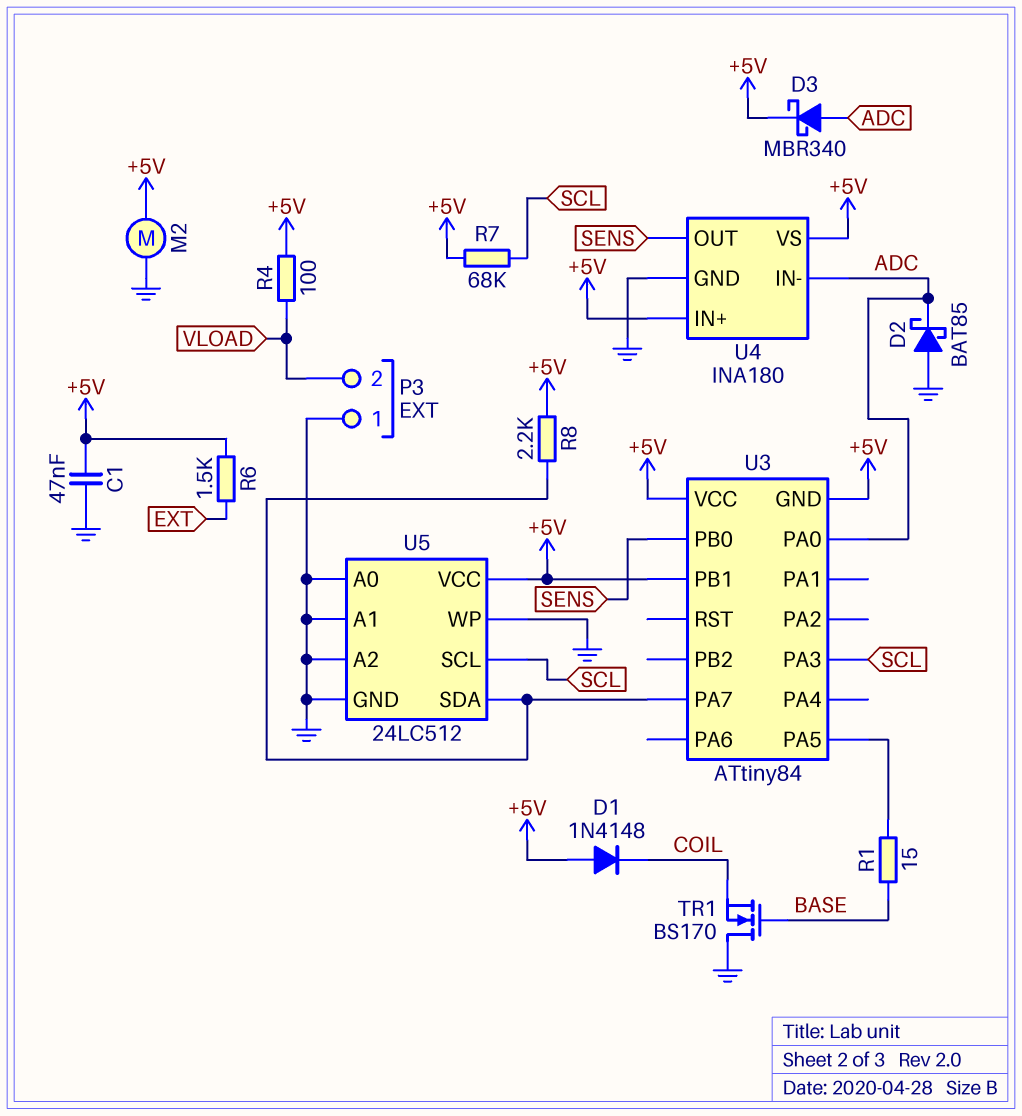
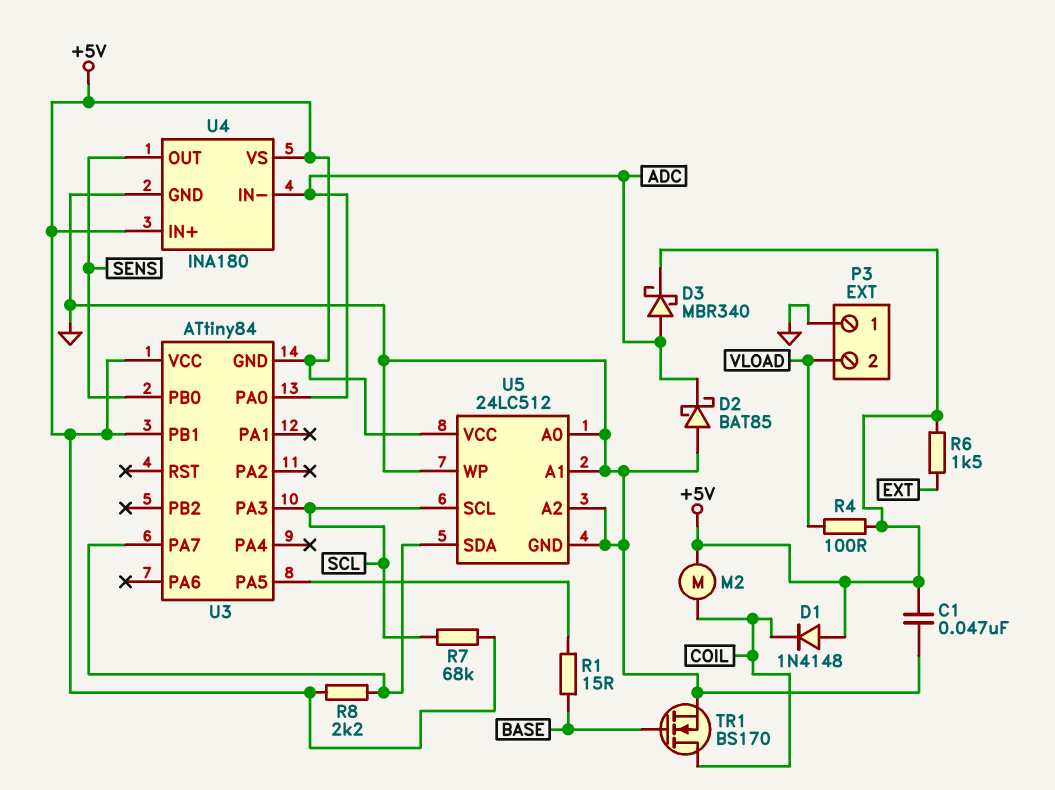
M2: motor (+5V, GND) -> motor (+5V, COIL)
TR1: NMOS BS170 (G BASE, D GND, S COIL) -> NMOS BS170 (G BASE, D COIL, S GND)

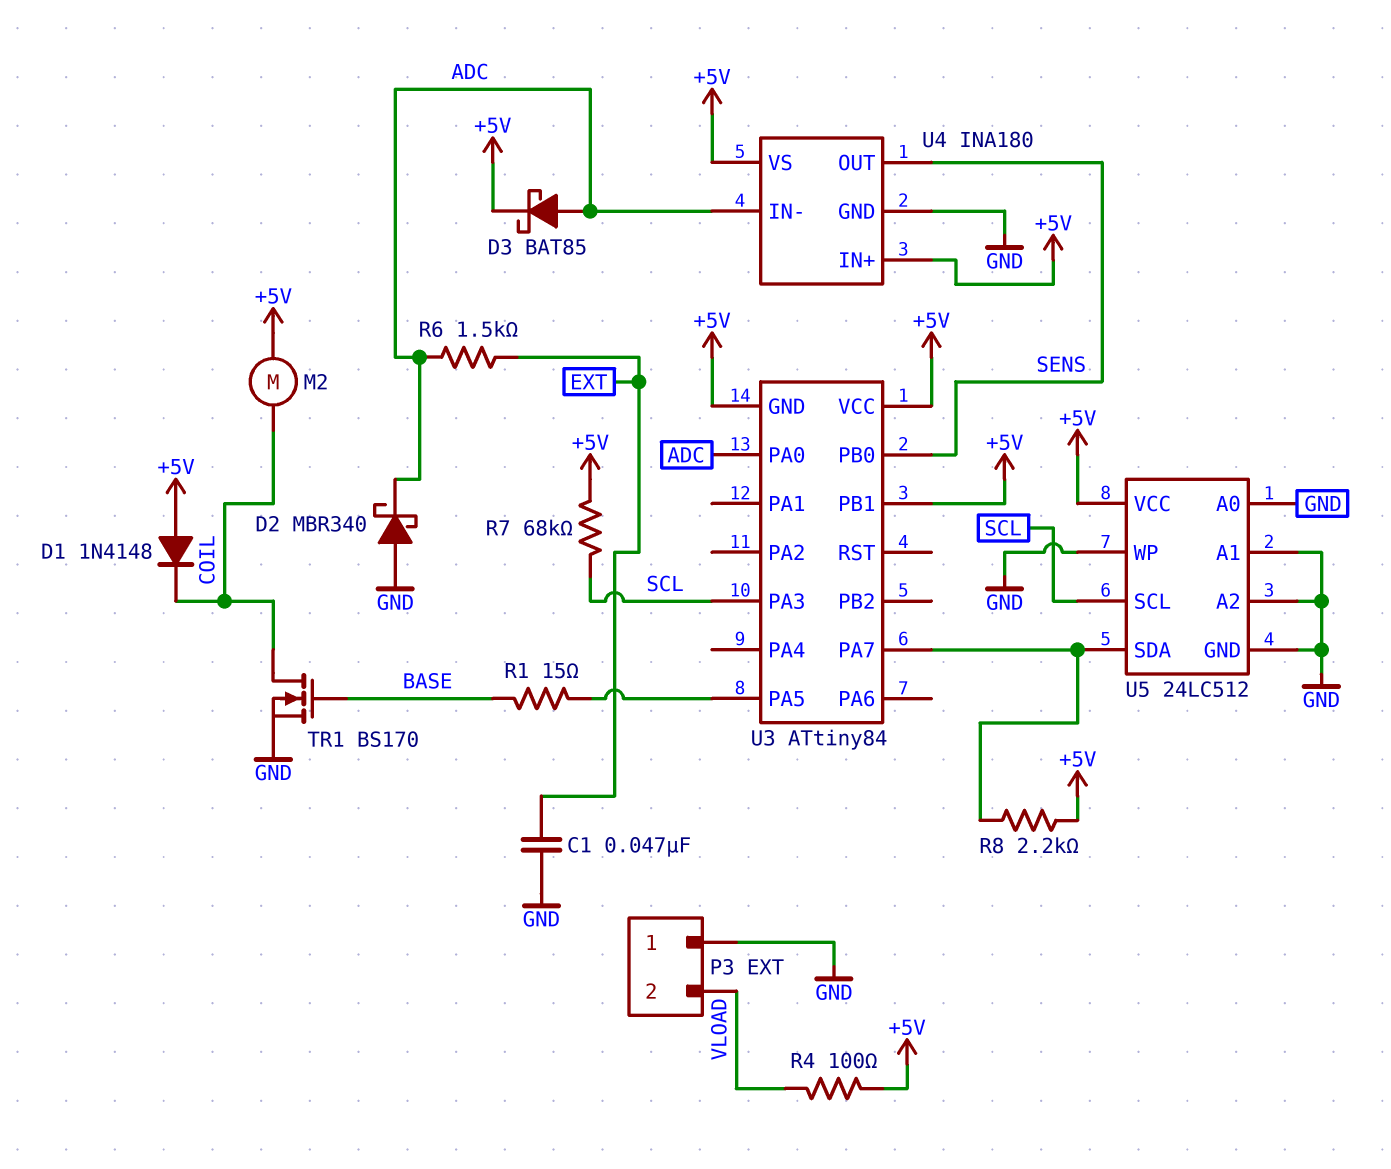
C1: 47nF (+5V, GND) -> 47nF (EXT, GND)
D2: schottky BAT85 (A GND, K ADC) -> schottky MBR340 (A GND, K ADC)
D3: schottky MBR340 (A ADC, K +5V) -> schottky BAT85 (A ADC, K +5V)
R6: 1.5k (+5V, EXT) -> 1.5k (ADC, EXT)

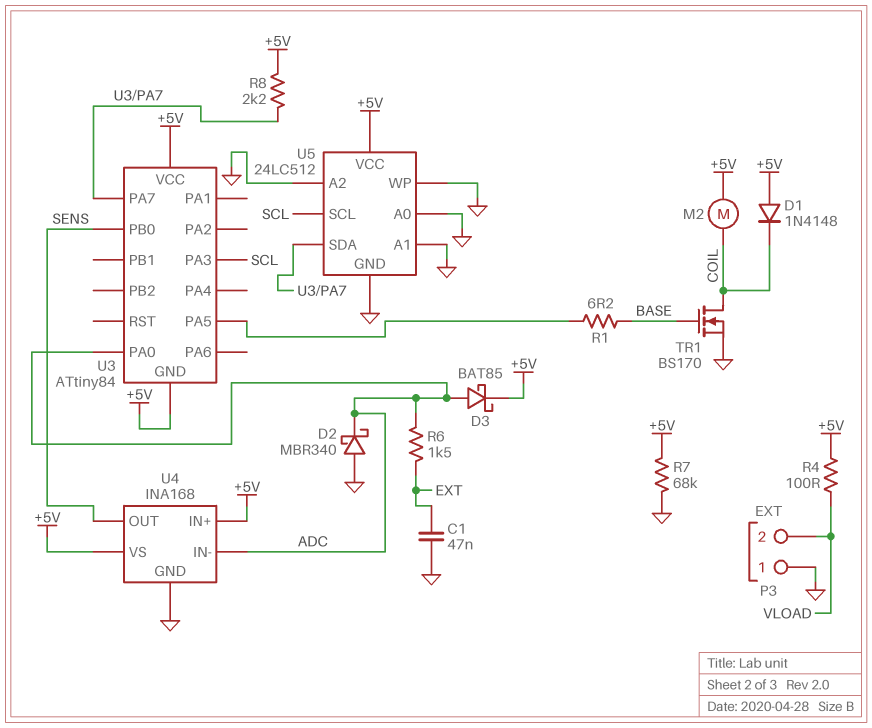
R1: 15 (BASE, U3/PA5) -> 6.2 (BASE, U3/PA5)
R7: 68k (+5V, SCL) -> 68k (+5V, GND)
U3 pin PB1: +5V -> none
U4: INA180 -> INA168

